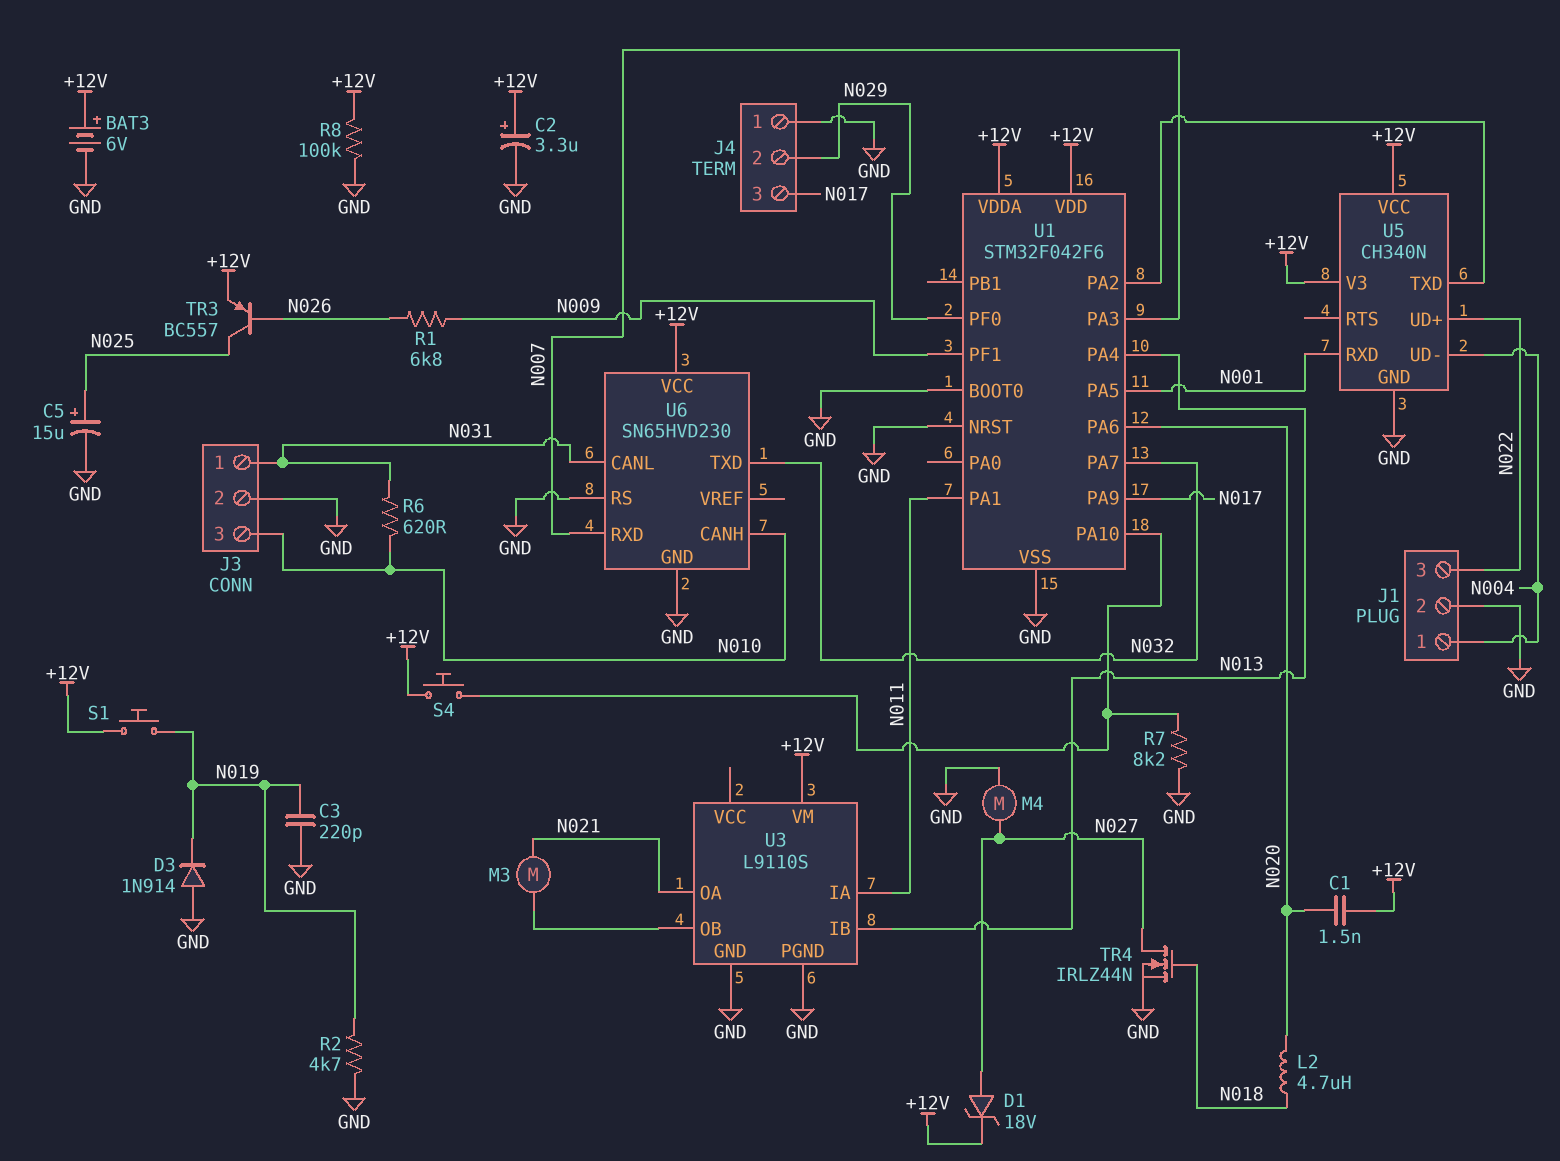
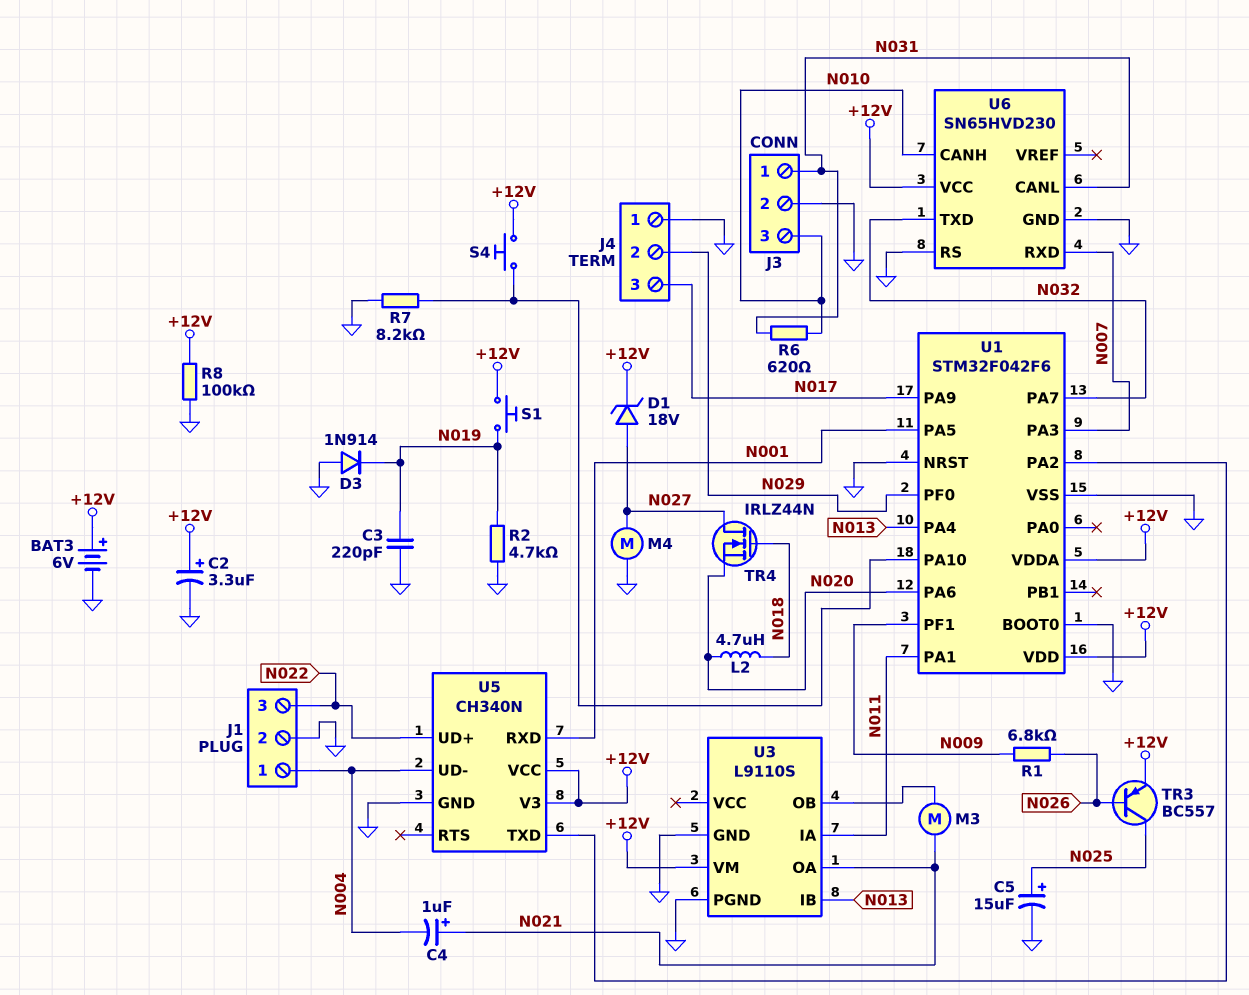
C1: 1.5nF (+12V, N020) -> none
C4: none -> 1uF (plus N021, minus N004)
TR4: NMOS IRLZ44N (G N018, D N027, S GND) -> NMOS IRLZ44N (G N018, D N027, S N020)

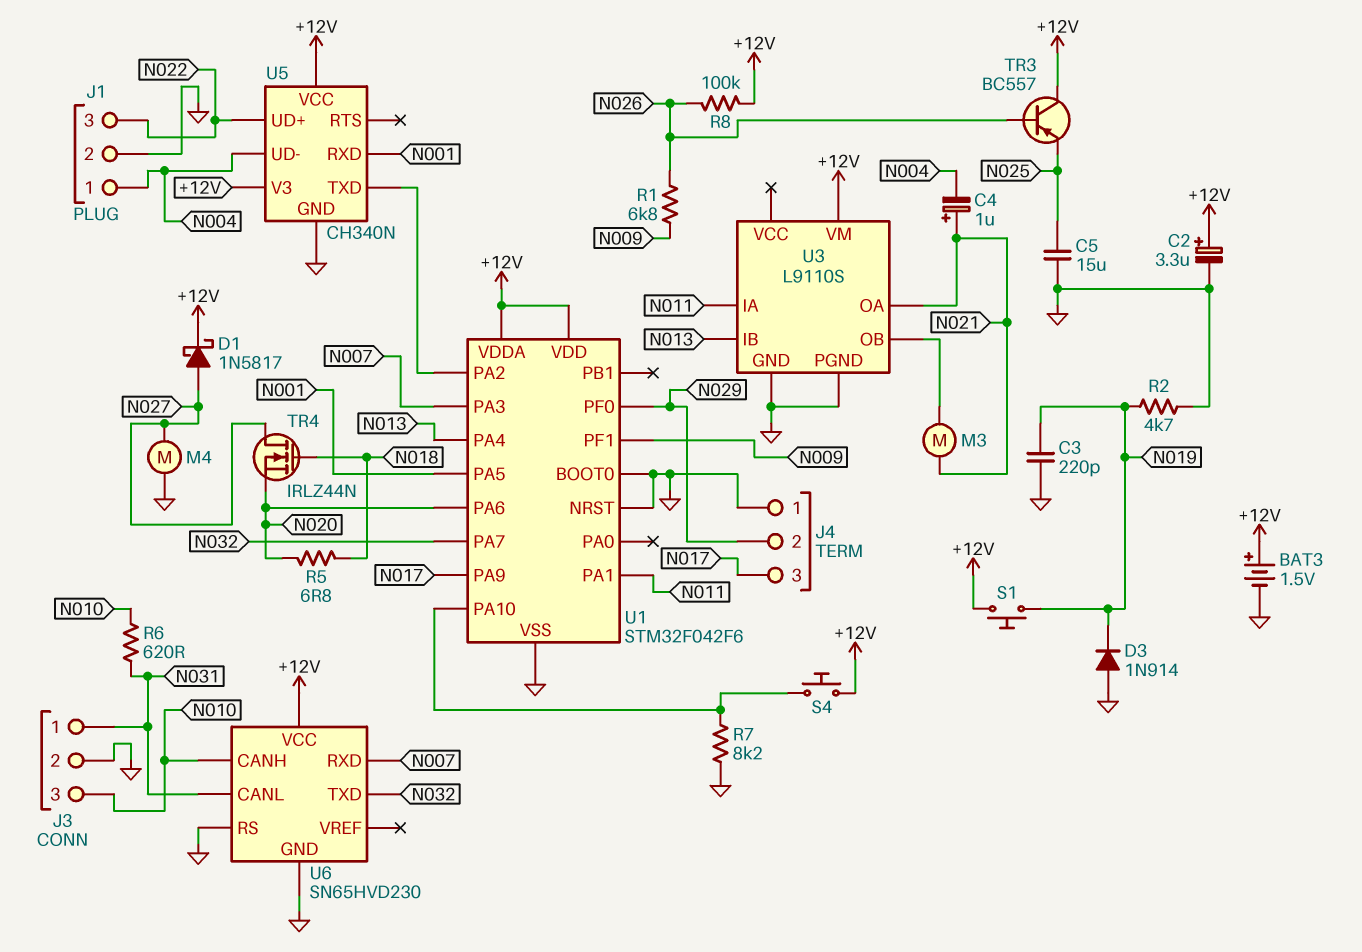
BAT3: 6V (plus +12V, minus GND) -> 1.5V (plus +12V, minus GND)
C5: 15uF (plus N025, minus GND) -> 15uF (GND, N025)
D1: zener 18V (A N027, K +12V) -> schottky 1N5817 (A N027, K +12V)
L2: 4.7uH (N018, N020) -> none
R5: none -> 6.8 (N018, N020)
R8: 100k (+12V, GND) -> 100k (+12V, N026)
TR3: PNP BC557 (B N026, C N025, E +12V) -> PNP BC557 (B N026, C +12V, E N025)

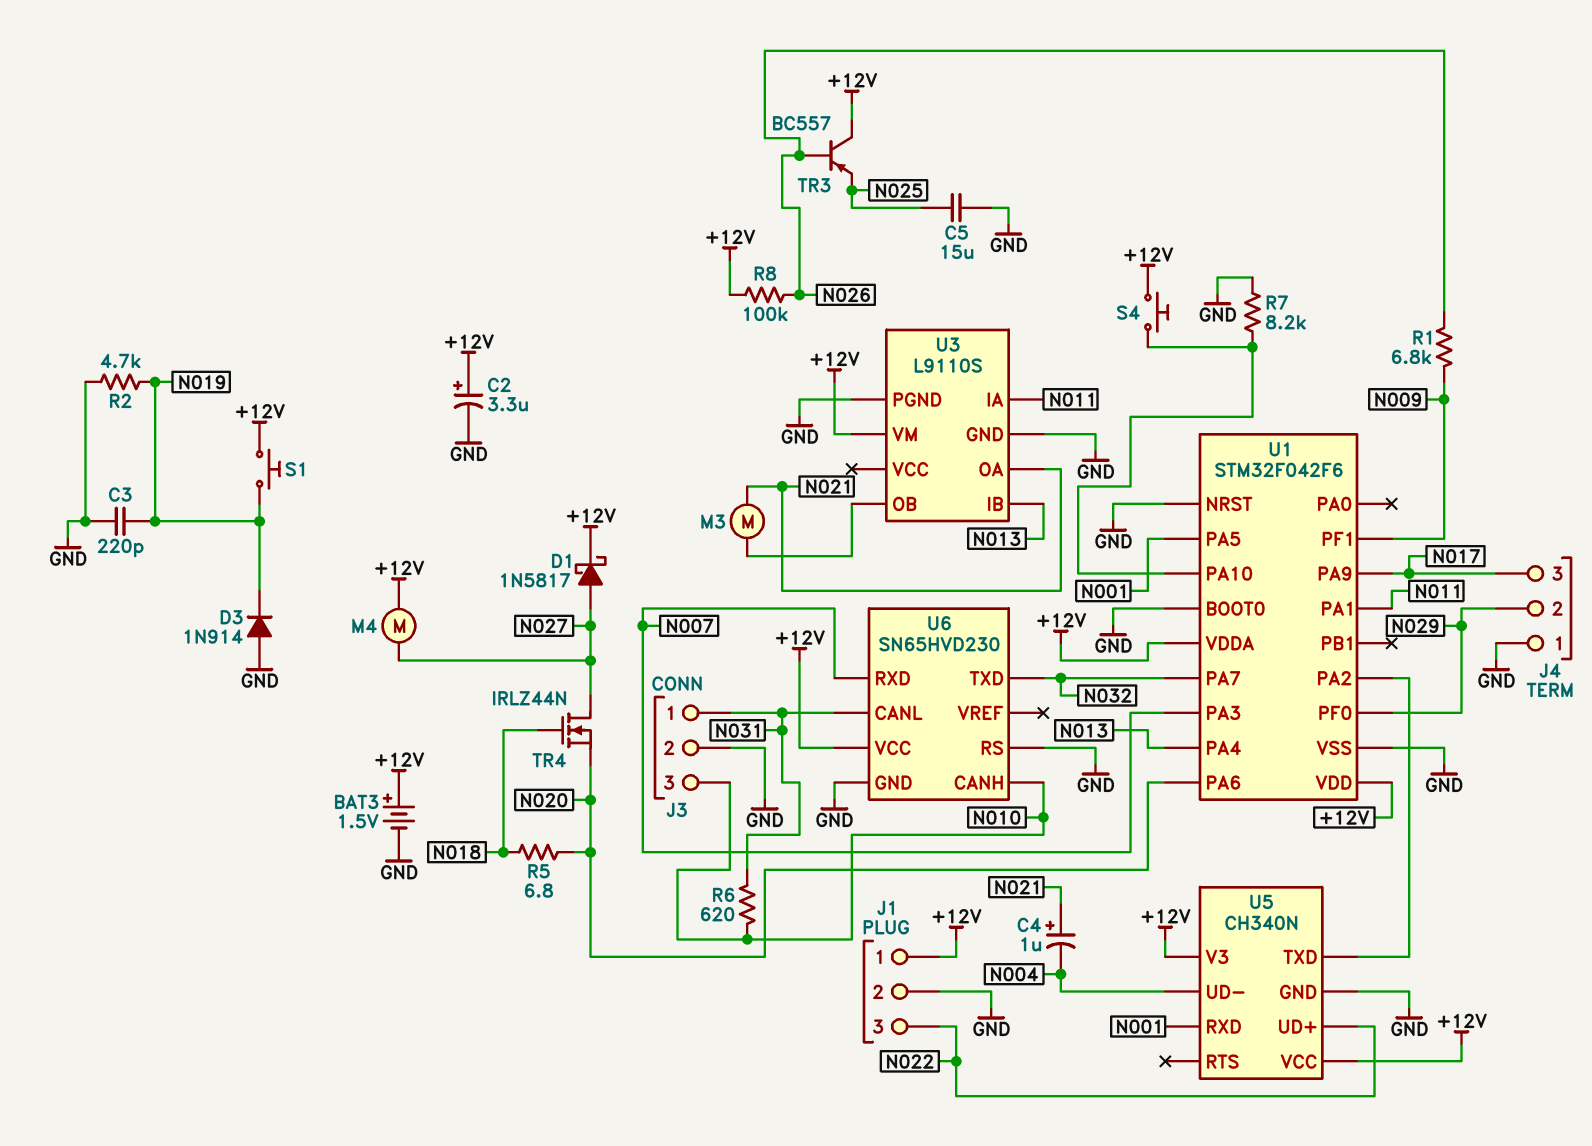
J1 pin 1: N004 -> +12V
M4: motor (GND, N027) -> motor (+12V, N027)

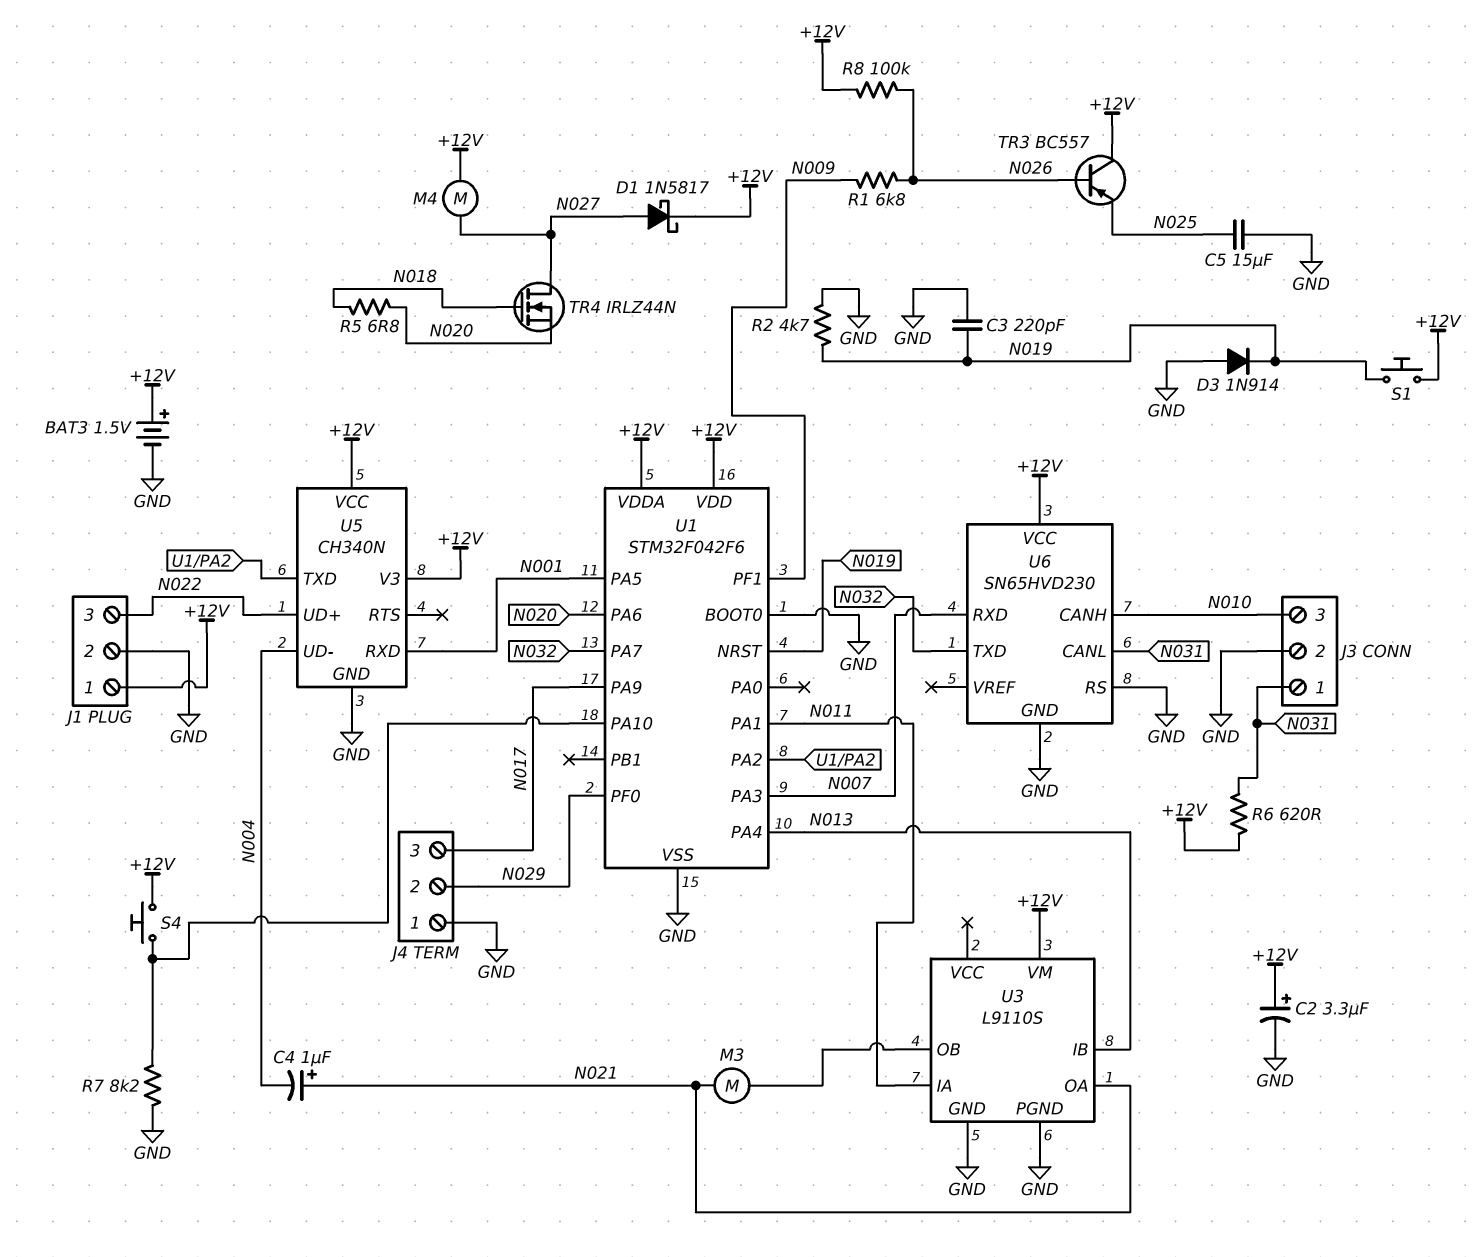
R6: 620 (N010, N031) -> 620 (+12V, N031)
U1 pin NRST: GND -> N019

